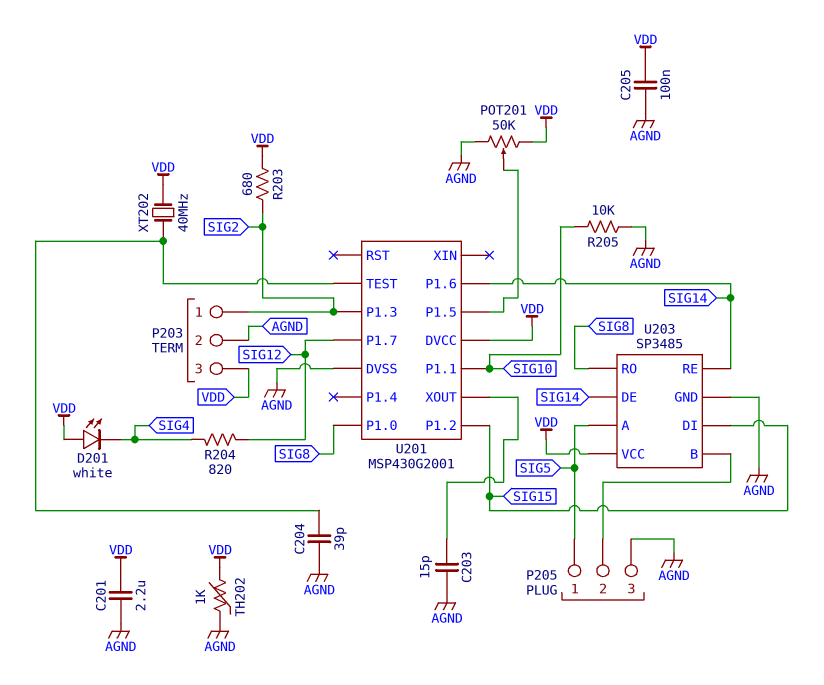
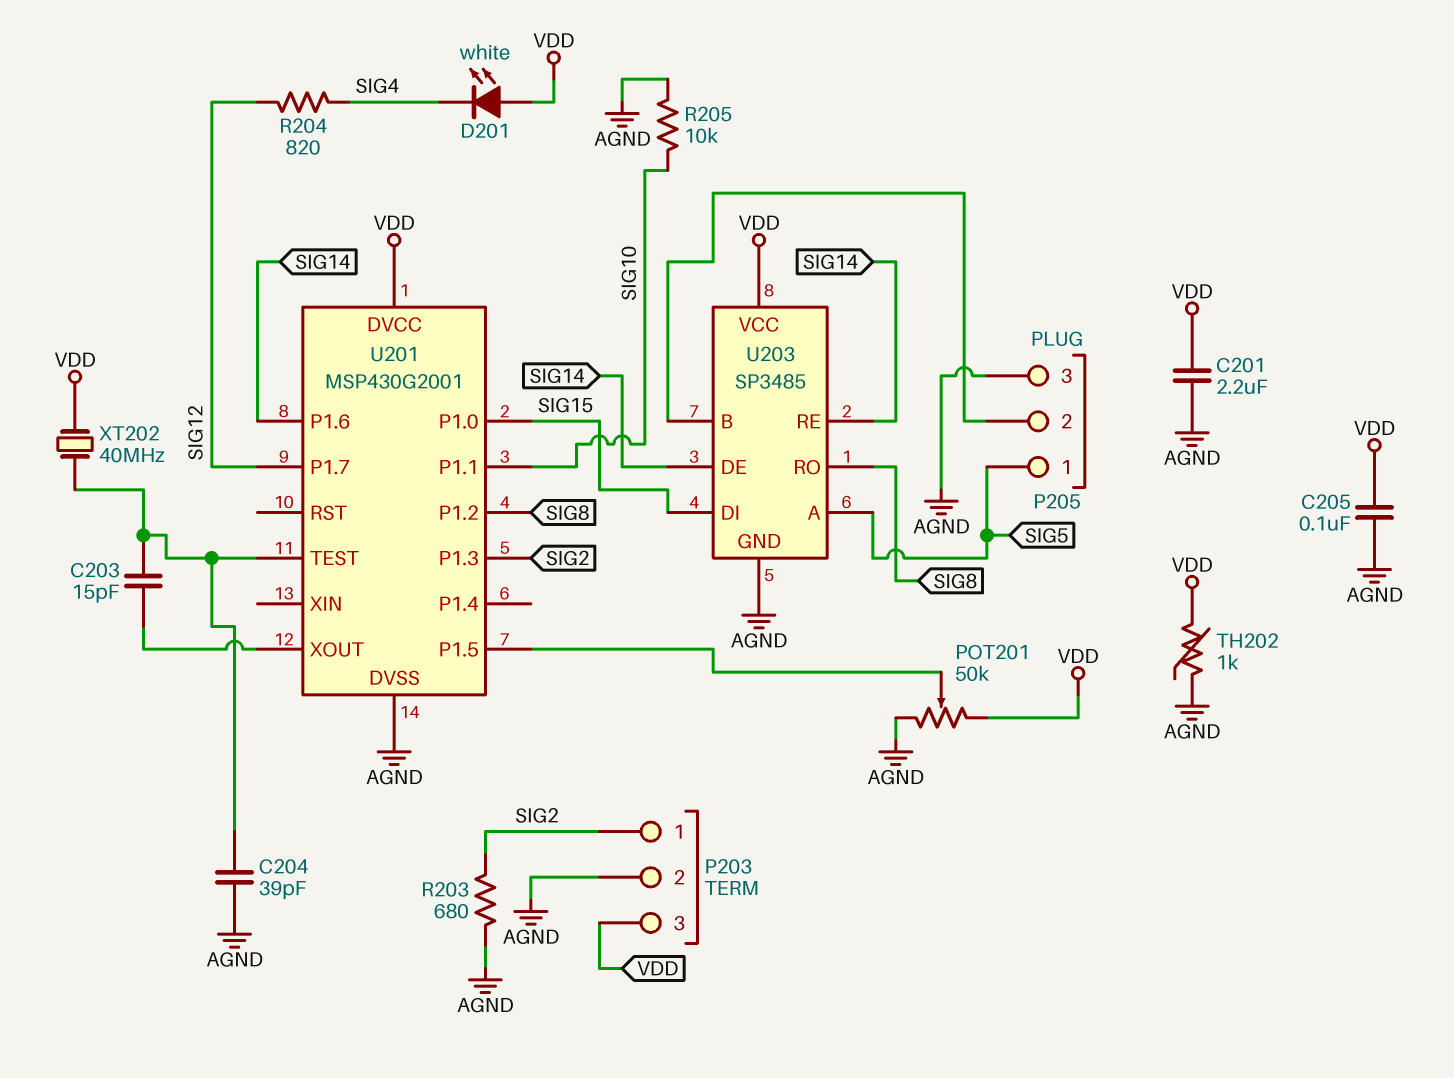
C203: 15pF (AGND, U201/XOUT) -> 15pF (U201/TEST, U201/XOUT)
R203: 680 (SIG2, VDD) -> 680 (AGND, SIG2)
U201 pin P1.0: SIG8 -> SIG15
U201 pin P1.2: SIG15 -> SIG8

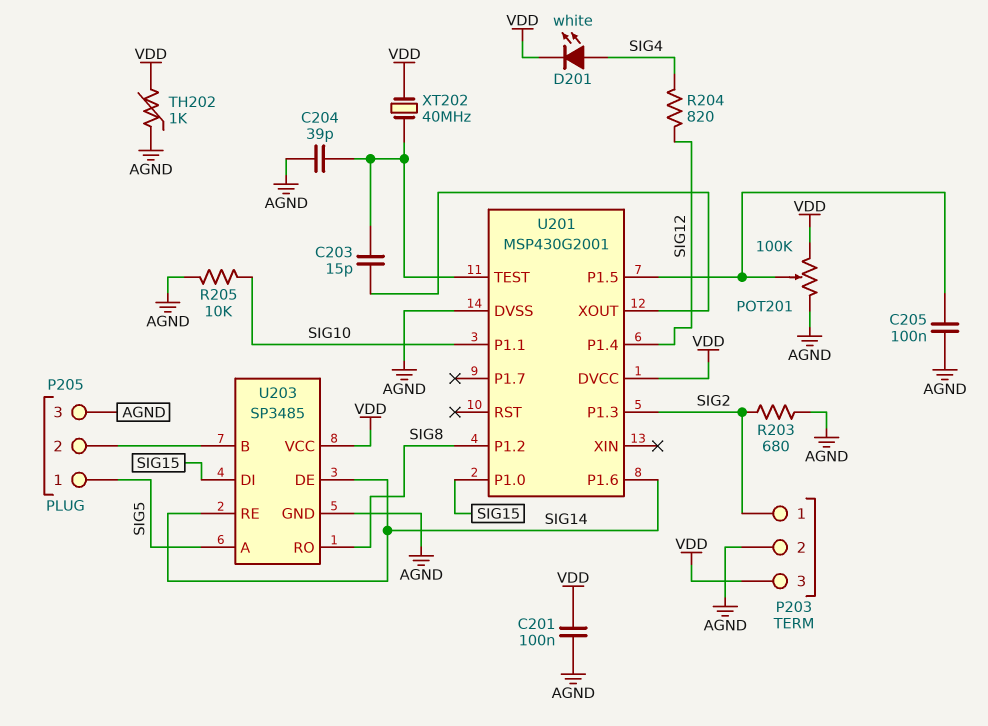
C201: 2.2uF (AGND, VDD) -> 100nF (AGND, VDD)
C205: 100nF (AGND, VDD) -> 100nF (AGND, U201/P1.5)
D201: LED white (A VDD, K SIG4) -> LED white (A SIG4, K VDD)
POT201: 50k (AGND, VDD, wiper U201/P1.5) -> 100k (AGND, VDD, wiper U201/P1.5)
U201 pin P1.4: none -> SIG12
U201 pin P1.7: SIG12 -> none

